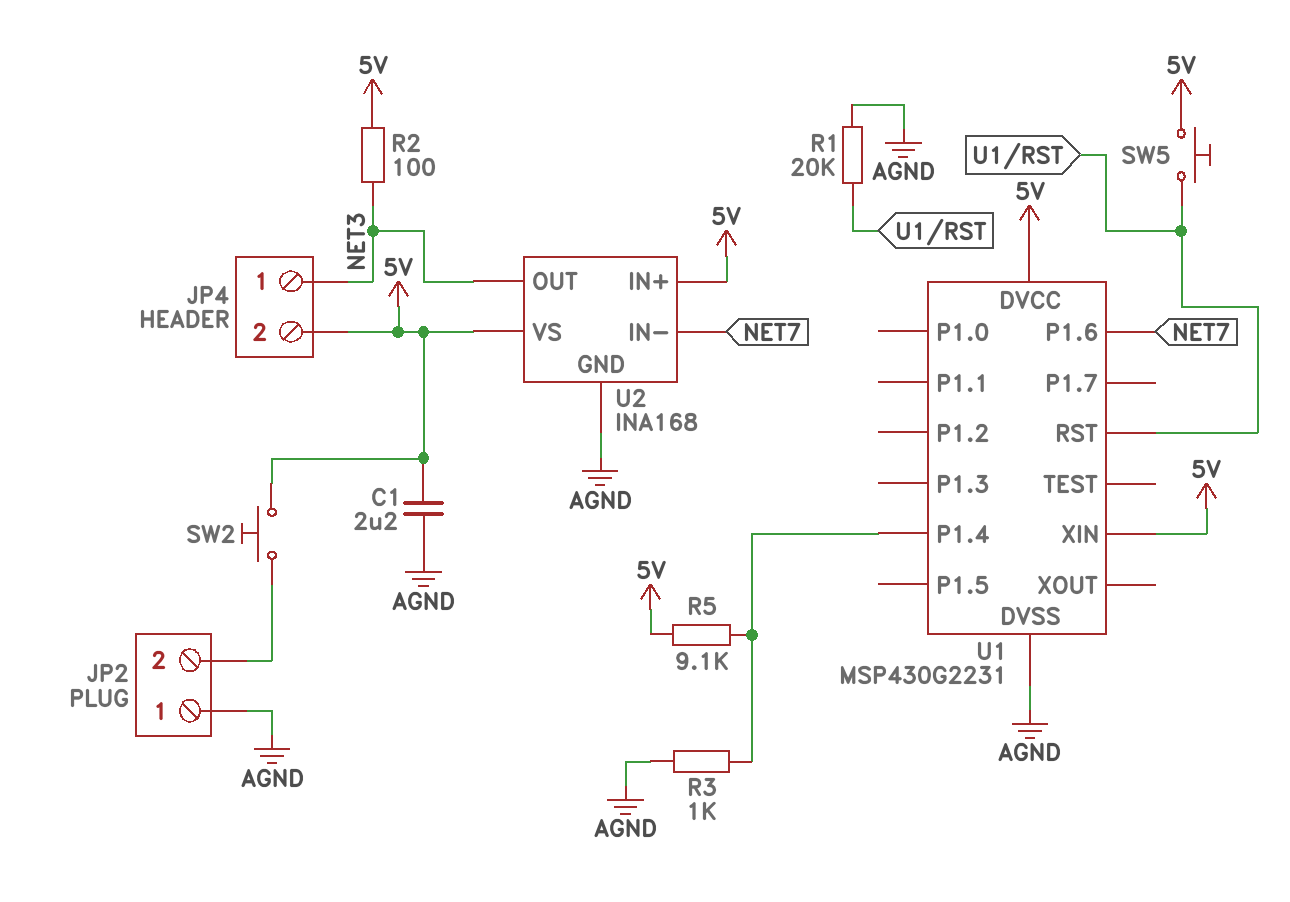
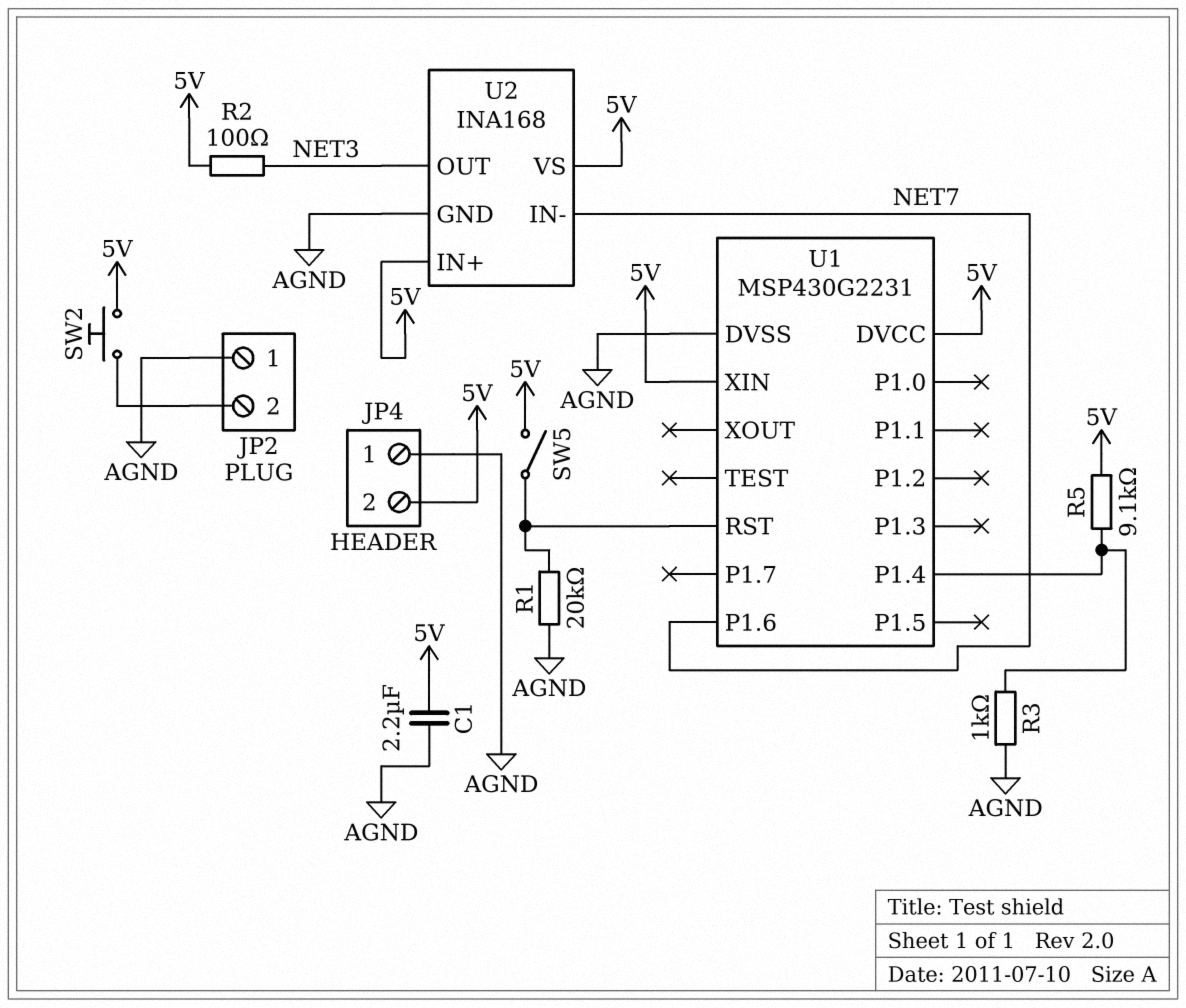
JP4 pin 1: NET3 -> AGND
SW5: button (5V, U1/RST) -> switch (5V, U1/RST)

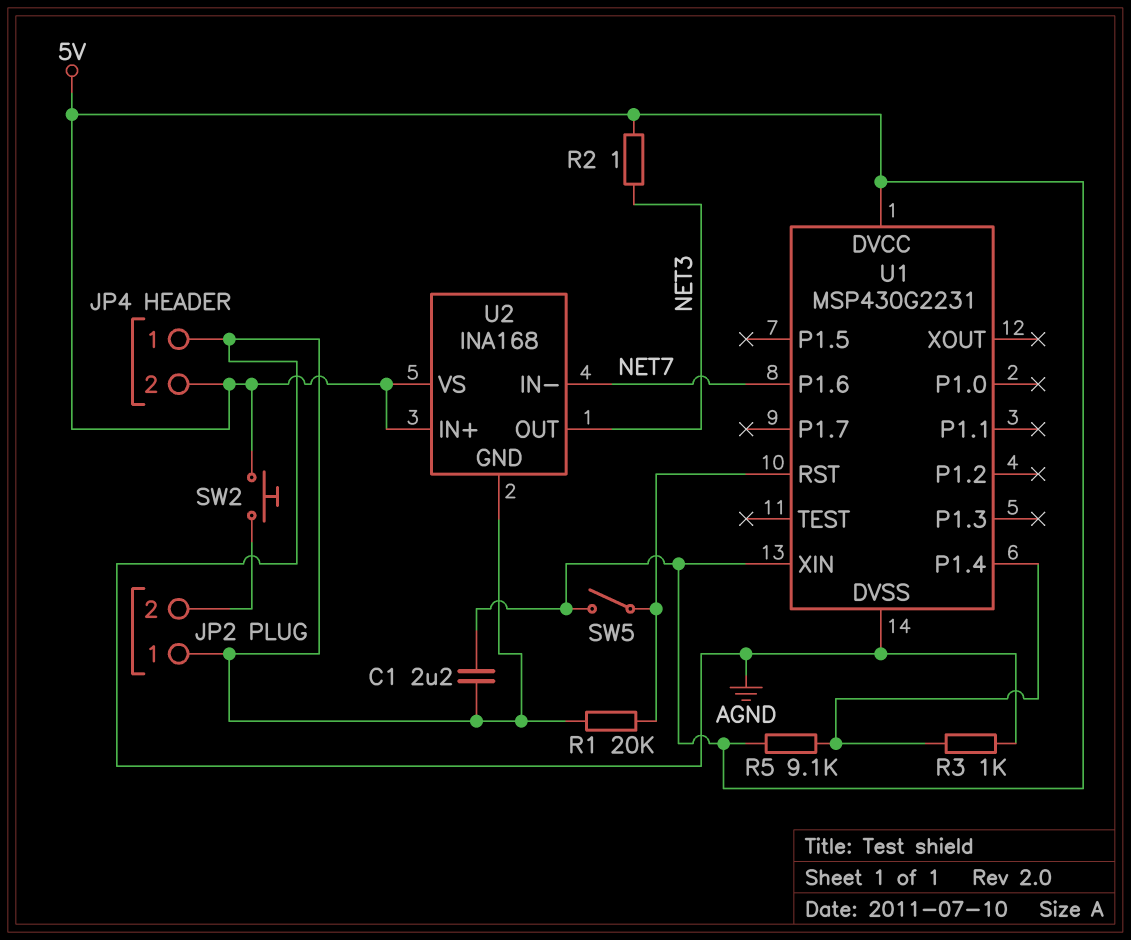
R2: 100 (5V, NET3) -> 1 (5V, NET3)

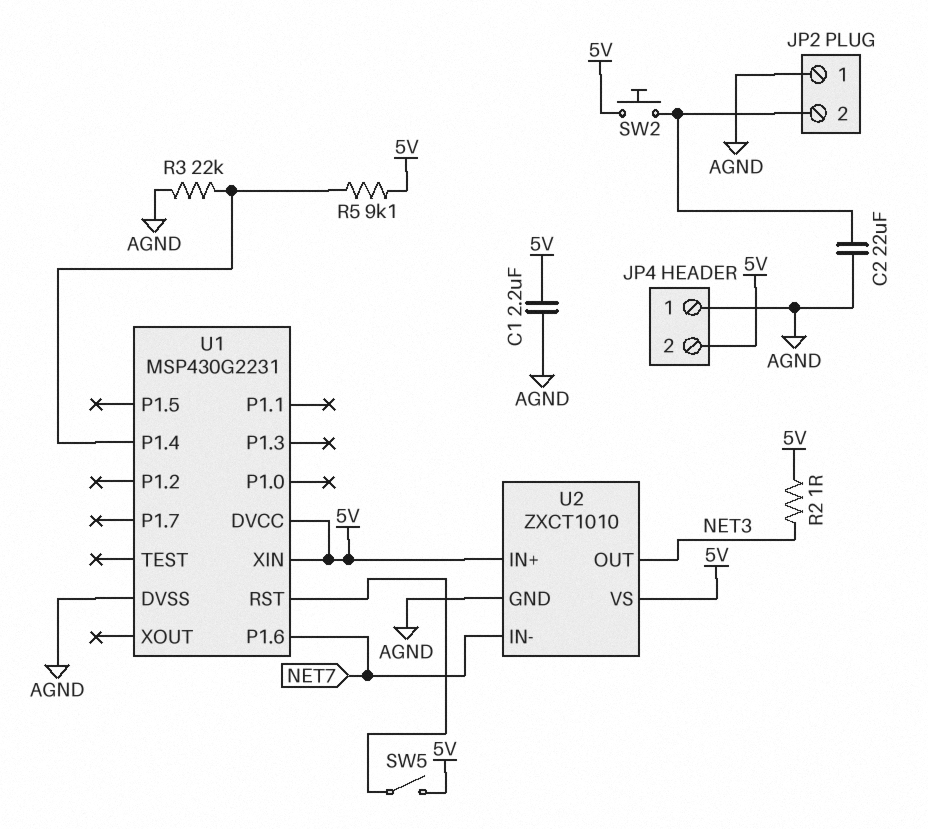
C2: none -> 22uF (AGND, JP2/2)
R1: 20k (AGND, U1/RST) -> none
R3: 1k (AGND, U1/P1.4) -> 22k (AGND, U1/P1.4)
U2: INA168 -> ZXCT1010

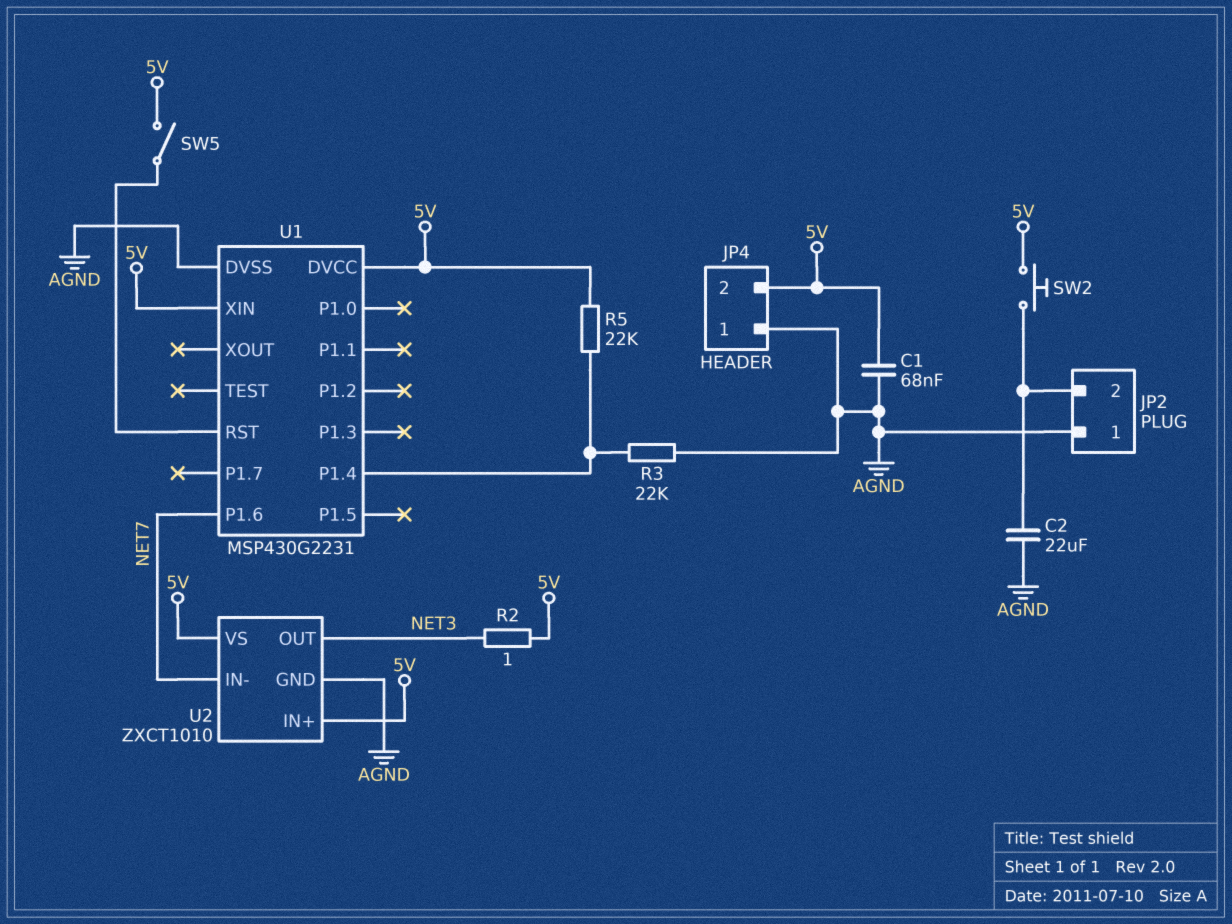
C1: 2.2uF (5V, AGND) -> 68nF (5V, AGND)
R5: 9.1k (5V, U1/P1.4) -> 22k (5V, U1/P1.4)

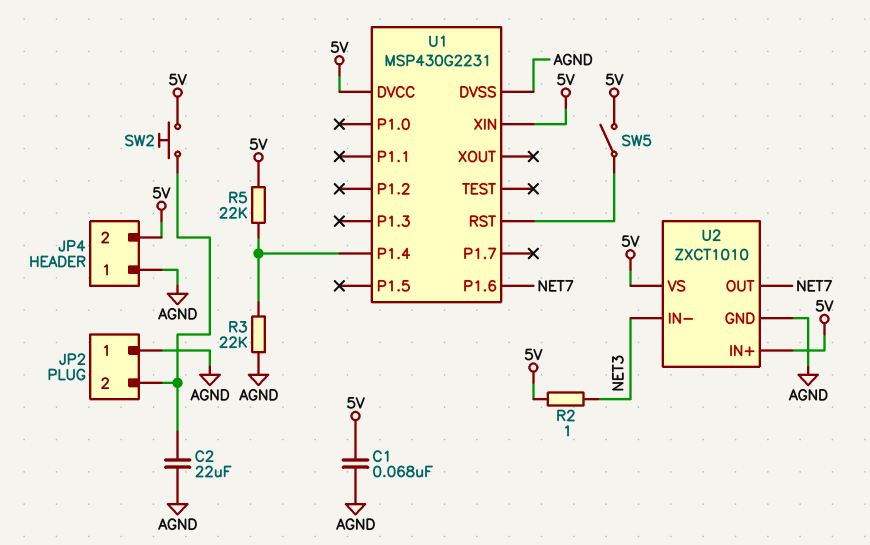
U2 pin IN-: NET7 -> NET3
U2 pin OUT: NET3 -> NET7

